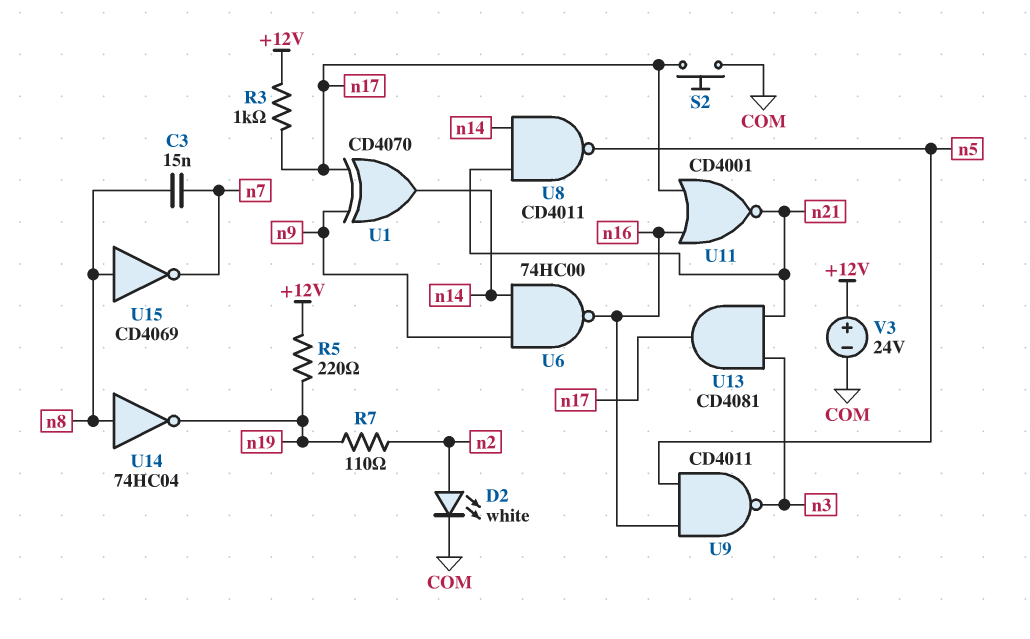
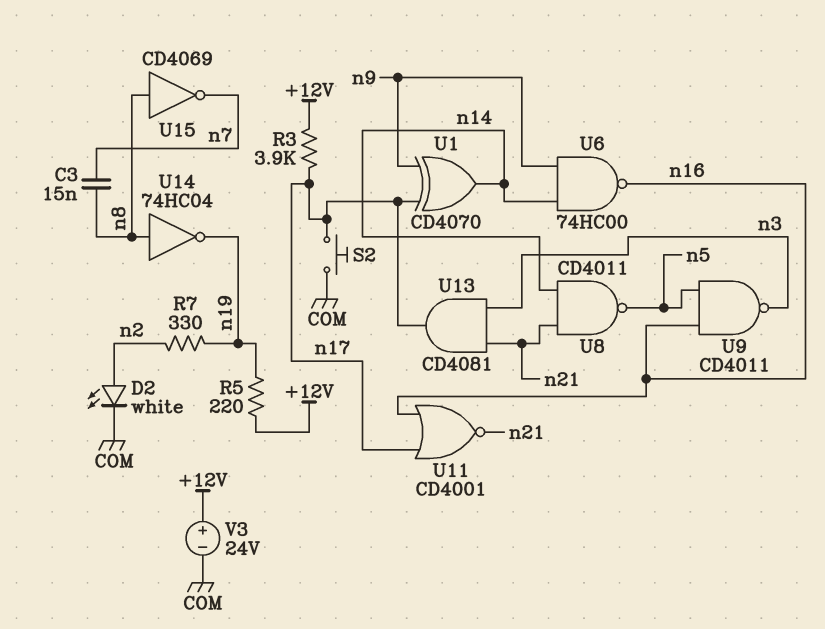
R3: 1k (+12V, n17) -> 3.9k (+12V, n17)
R7: 110 (n2, n19) -> 330 (n2, n19)

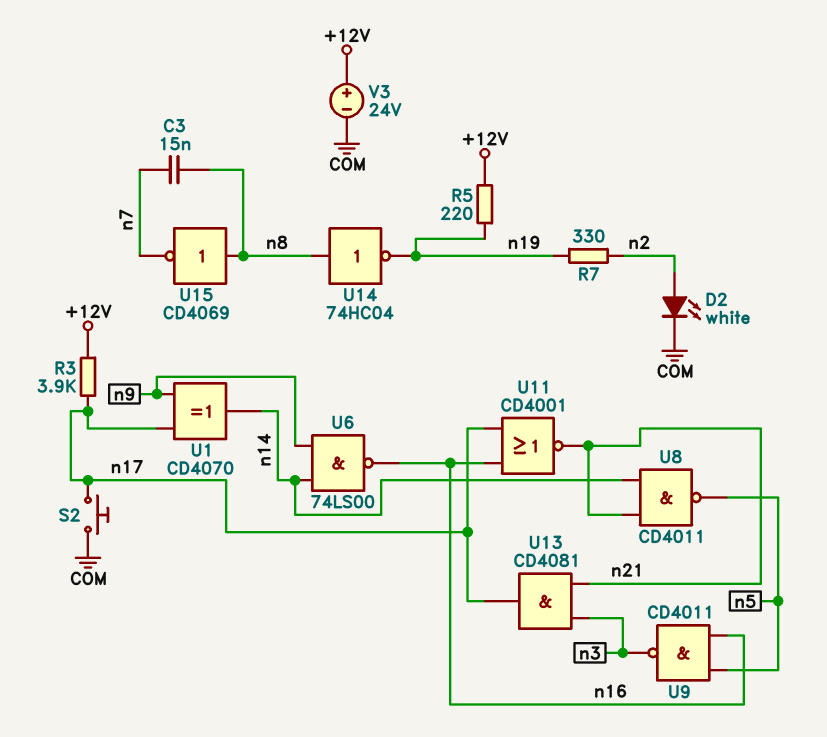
U6: NAND 74HC00 (in n9, in n14, out n16) -> NAND 74LS00 (in n9, in n14, out n16)

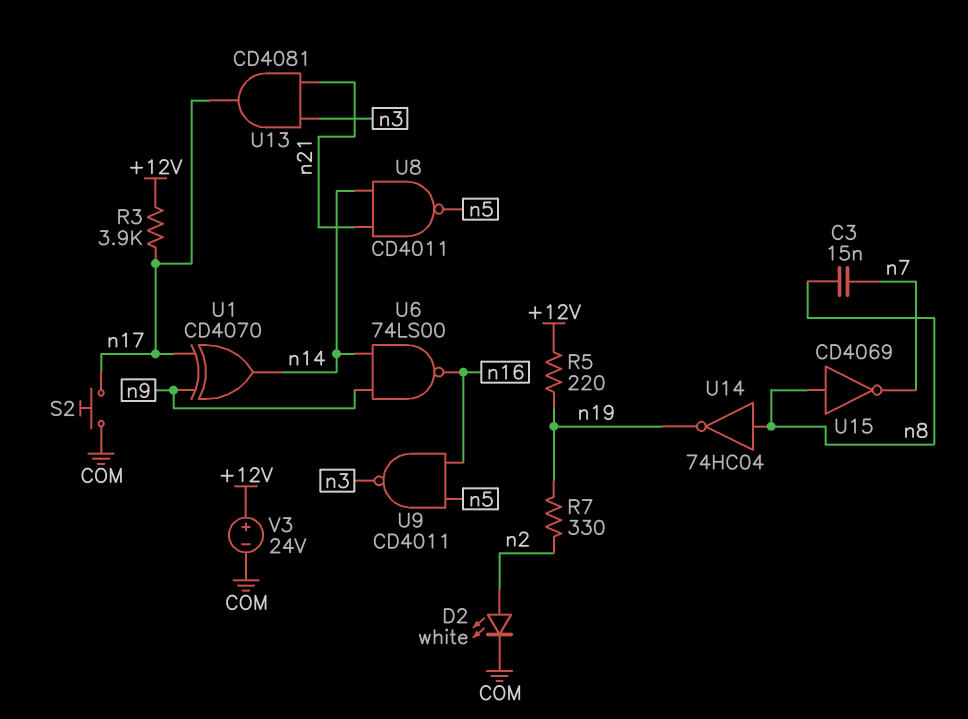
U11: NOR CD4001 (in n16, in n17, out n21) -> none

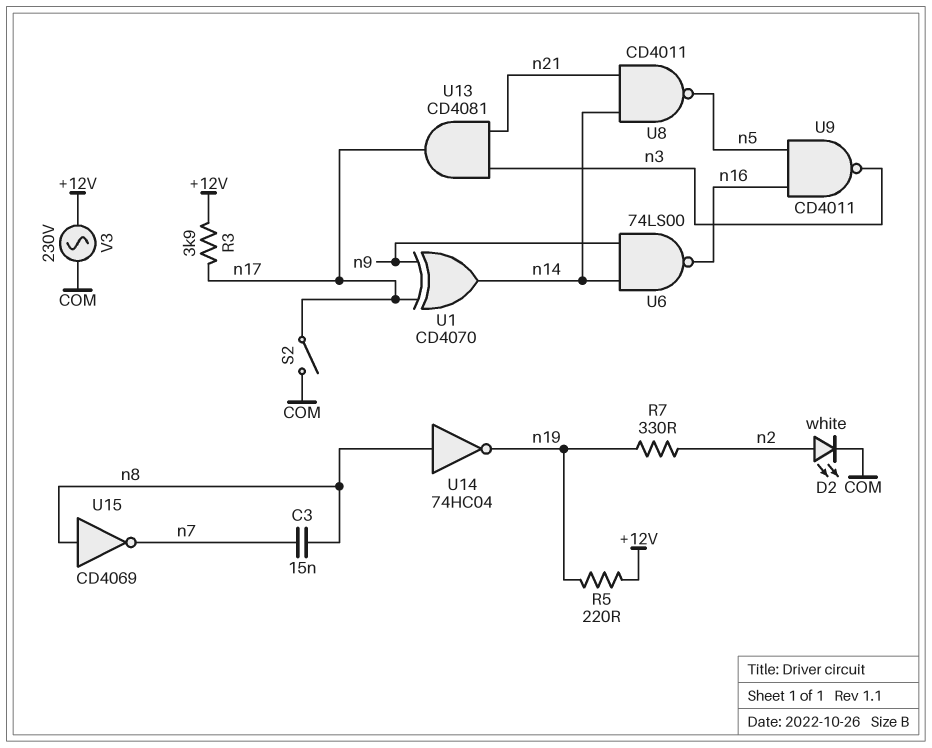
S2: button (COM, n17) -> switch (COM, n17)
V3: 24V (plus +12V, minus COM) -> AC 230V (+12V, COM)

